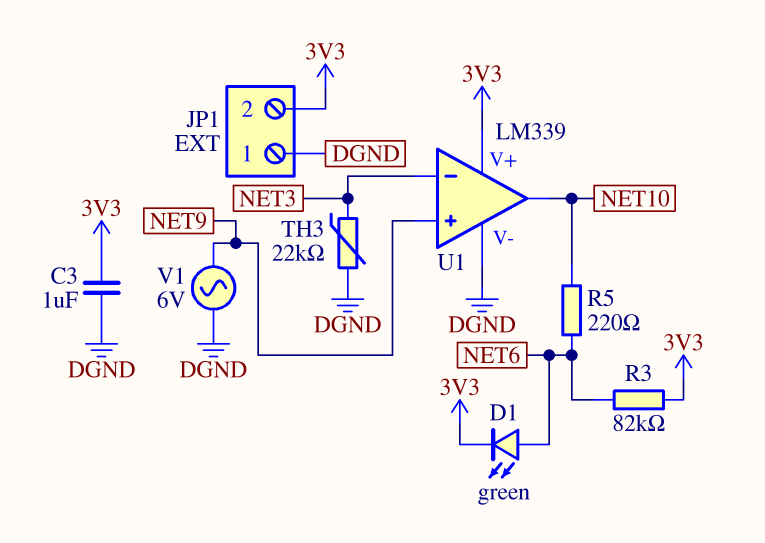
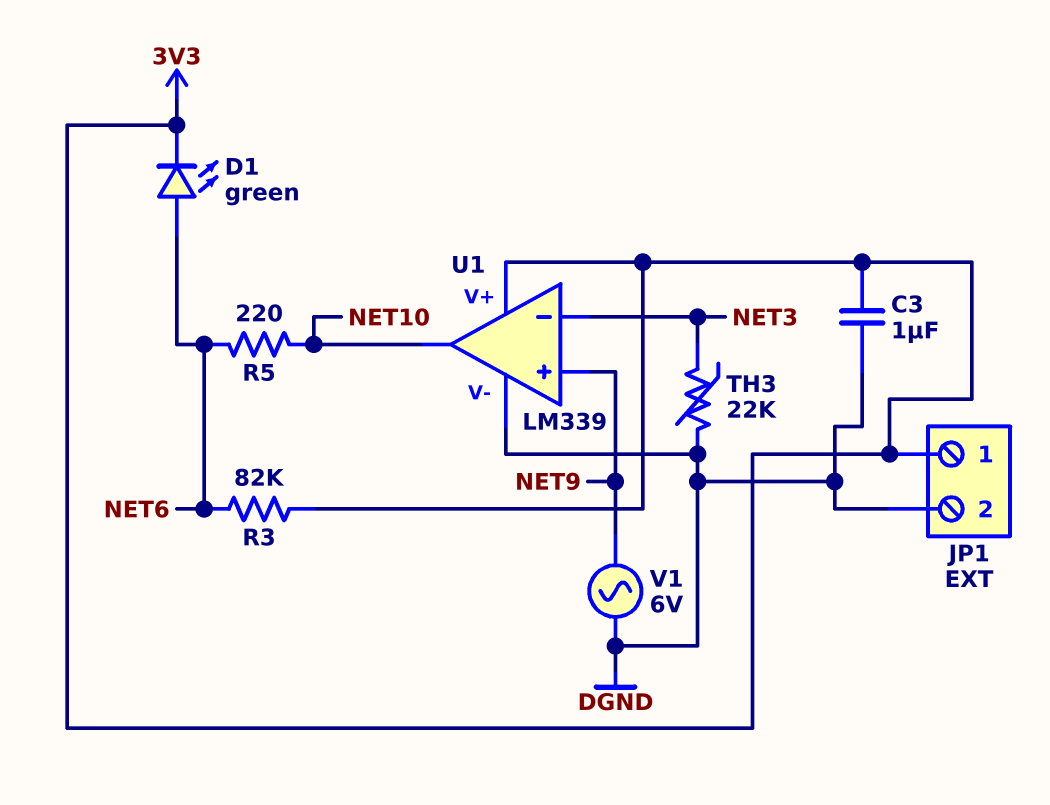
JP1 pin 1: DGND -> 3V3
JP1 pin 2: 3V3 -> DGND

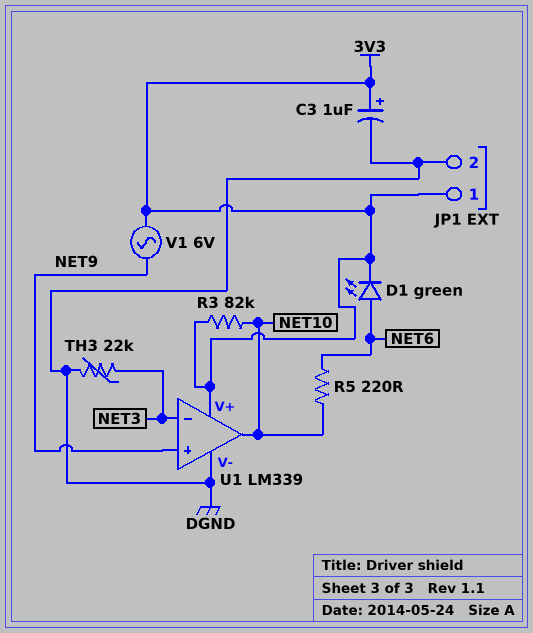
C3: 1uF (3V3, DGND) -> 1uF (plus 3V3, minus DGND)
R3: 82k (3V3, NET6) -> 82k (3V3, NET10)
V1: AC 6V (DGND, NET9) -> AC 6V (3V3, NET9)

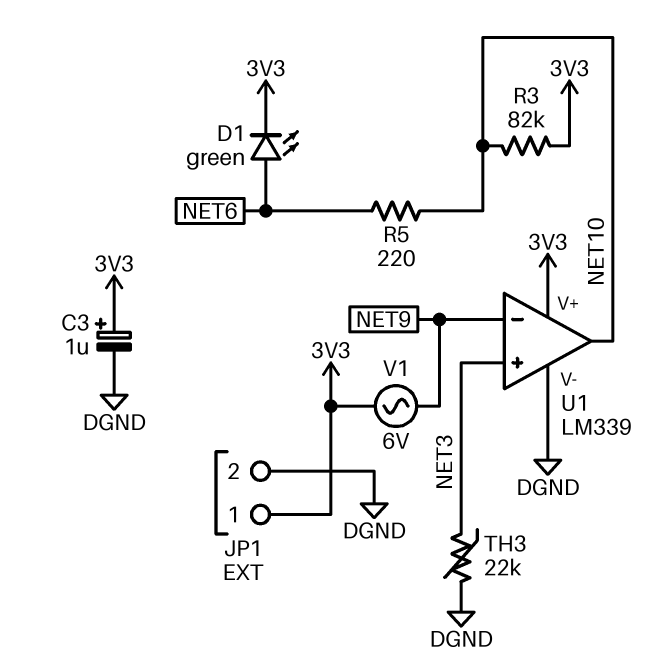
U1 pin in+: NET9 -> NET3
U1 pin in-: NET3 -> NET9

